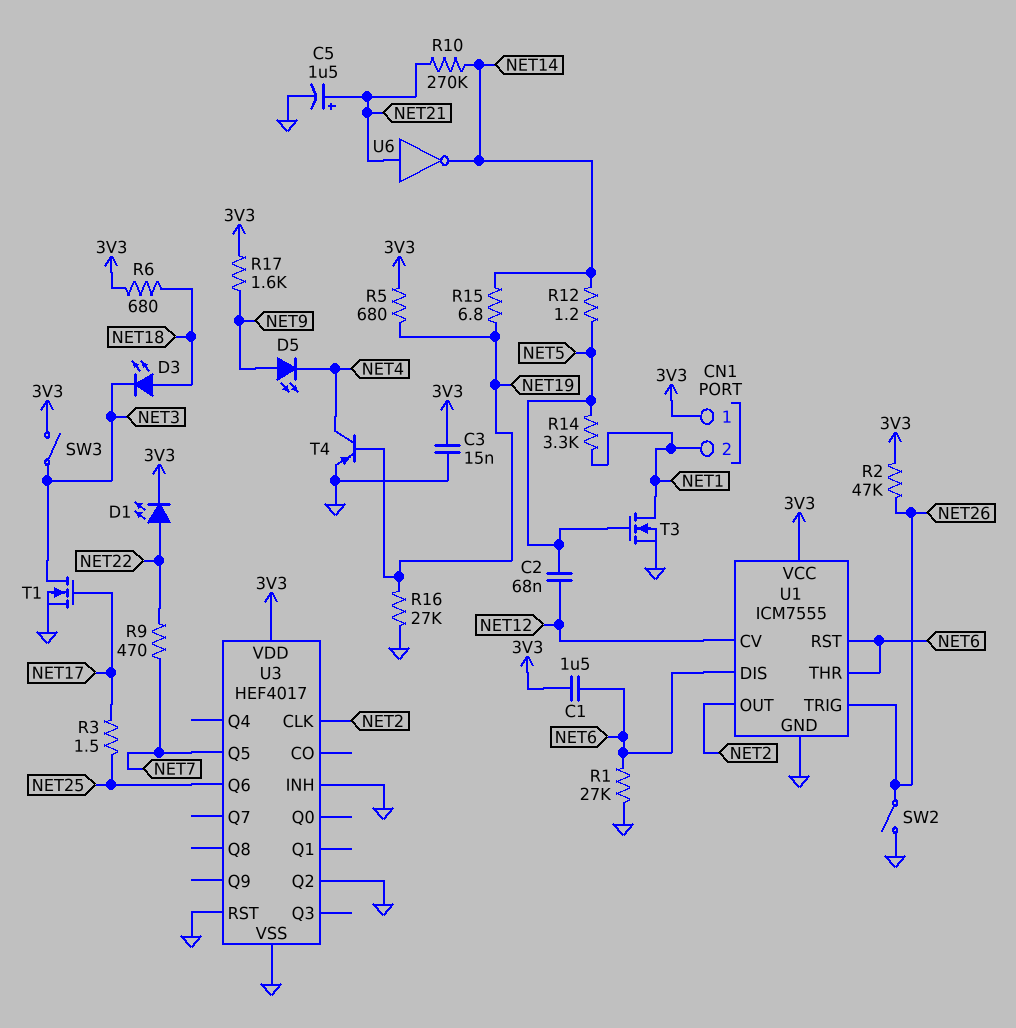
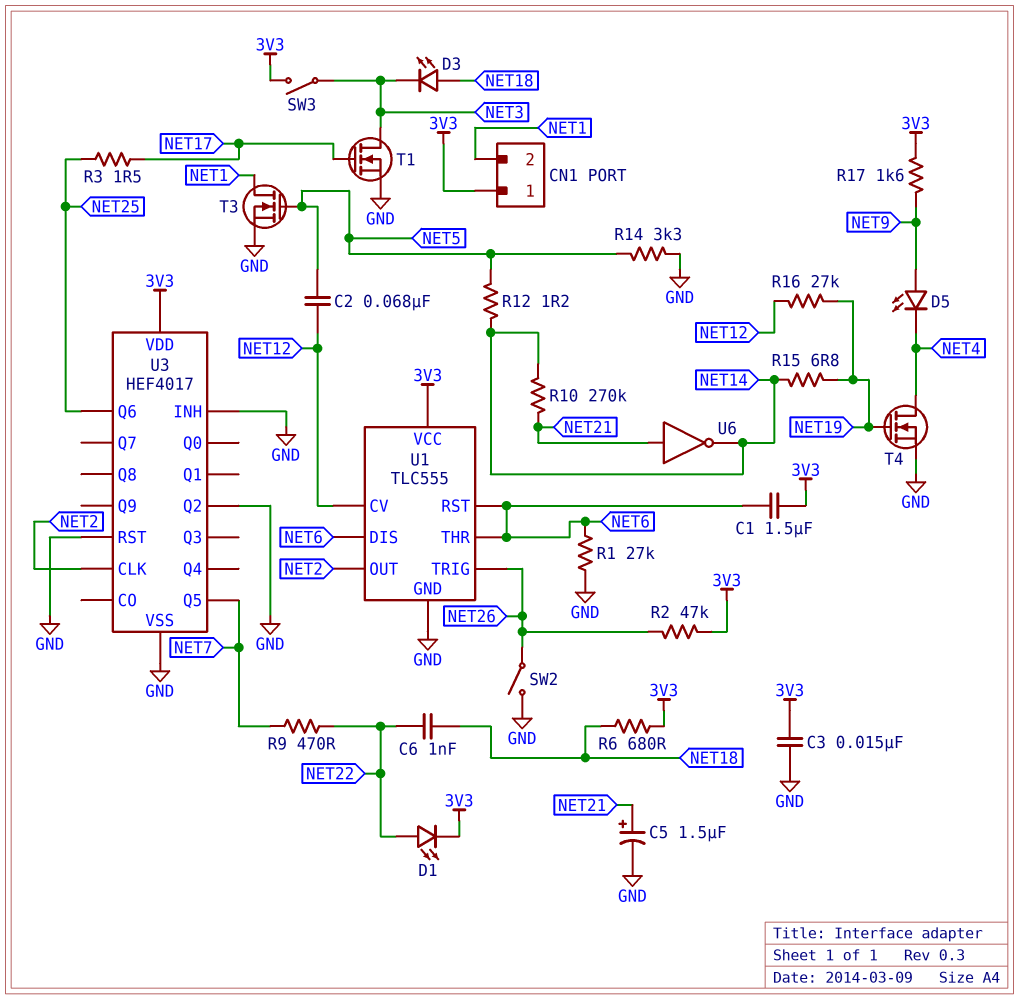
C6: none -> 1nF (NET18, NET22)
R5: 680 (3V3, NET19) -> none
R14: 3.3k (NET1, NET5) -> 3.3k (GND, NET5)
R16: 27k (GND, NET19) -> 27k (NET12, NET19)
T4: PNP (B NET19, C NET4, E GND) -> NMOS (G NET19, D NET4, S GND)
U1: ICM7555 -> TLC555

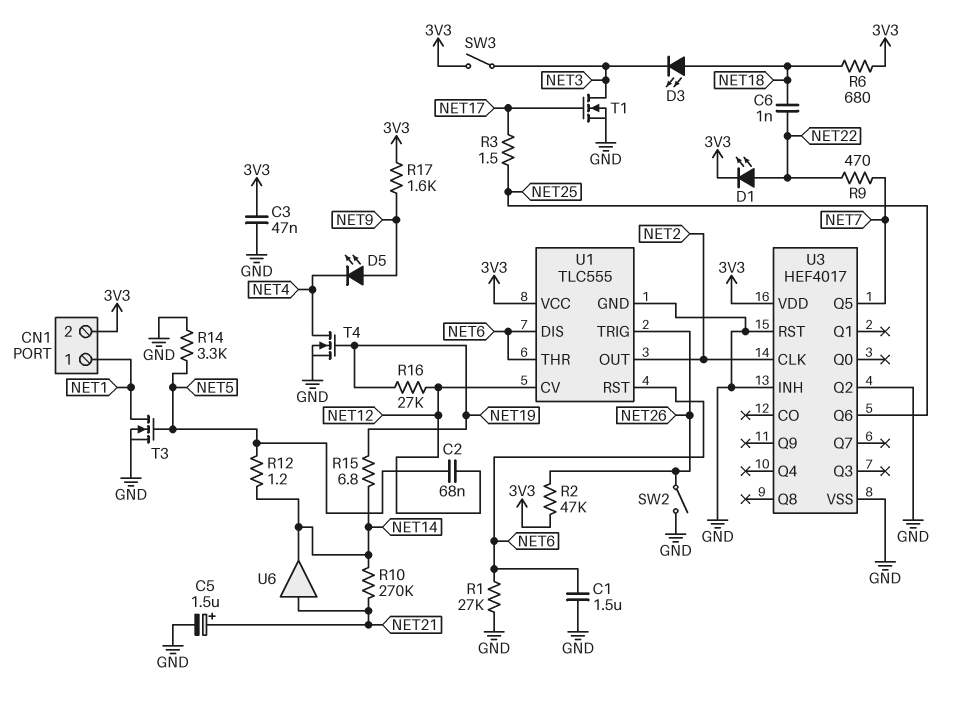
C1: 1.5uF (3V3, NET6) -> 1.5uF (GND, NET6)
C3: 15nF (3V3, GND) -> 47nF (3V3, GND)
CN1 pin 1: 3V3 -> NET1
CN1 pin 2: NET1 -> 3V3
U6: NOT (in NET21, out NET14) -> buffer (in NET21, out NET14)

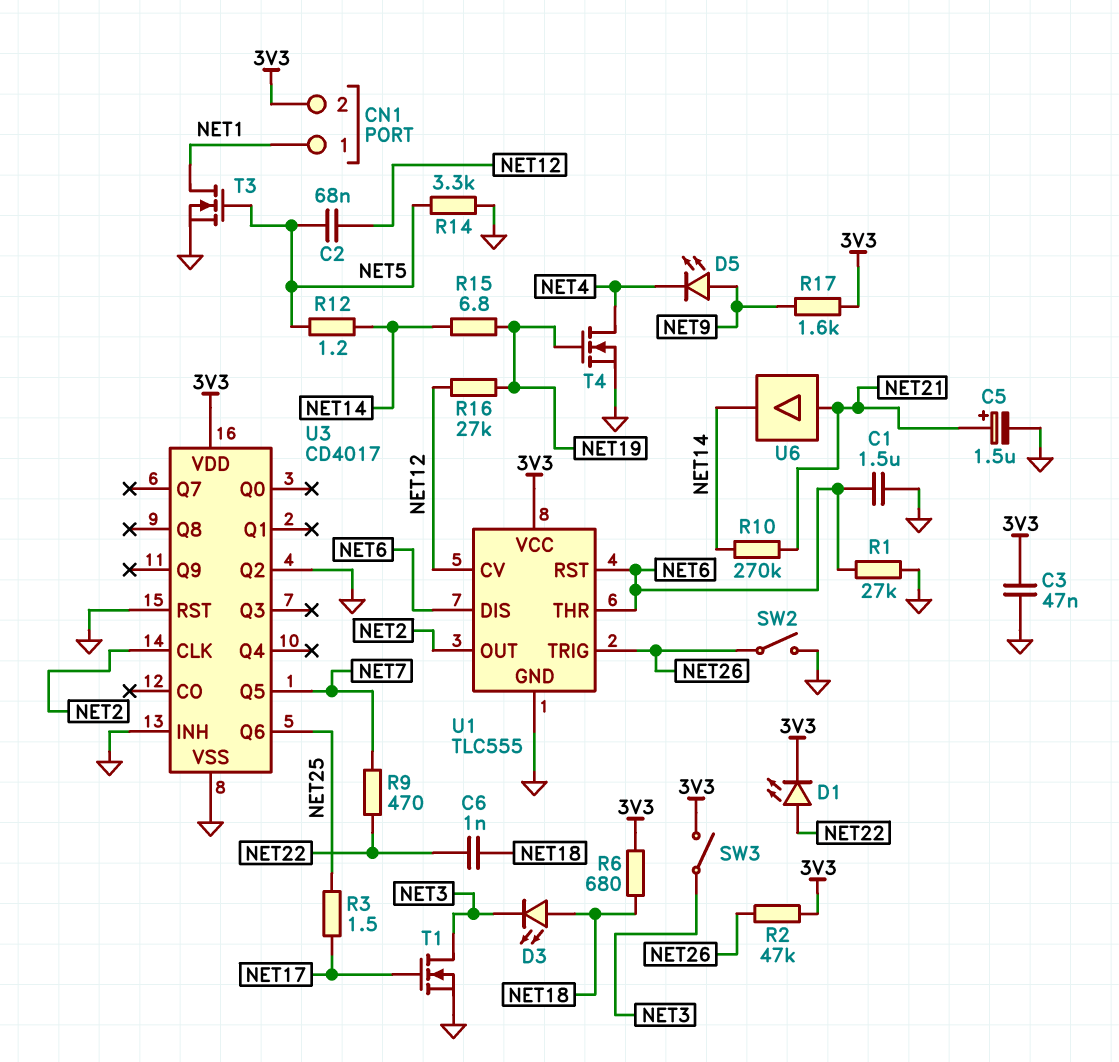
U3: HEF4017 -> CD4017

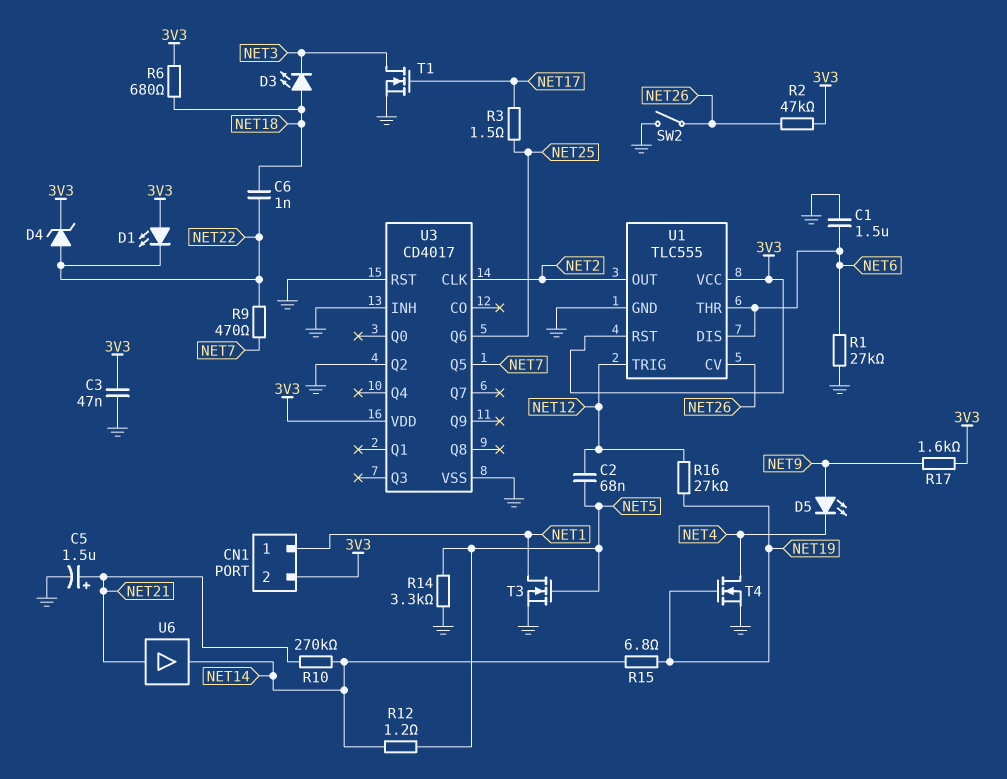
D1: LED (A NET22, K 3V3) -> LED (A 3V3, K NET22)
D4: none -> zener (A NET22, K 3V3)
SW3: switch (3V3, NET3) -> none
U1 pin CV: NET12 -> NET26
U1 pin RST: NET6 -> 3V3
U1 pin TRIG: NET26 -> NET12

